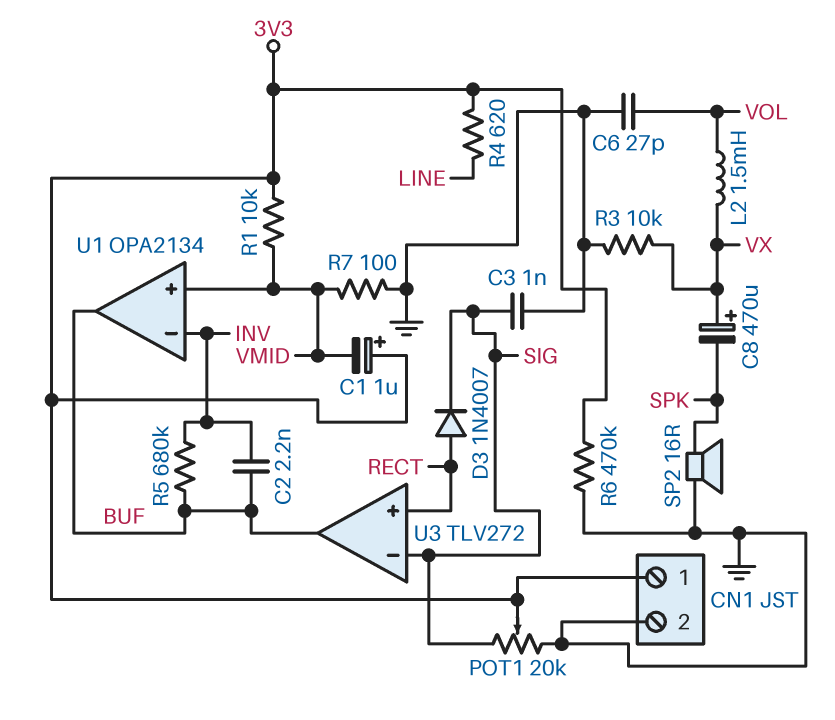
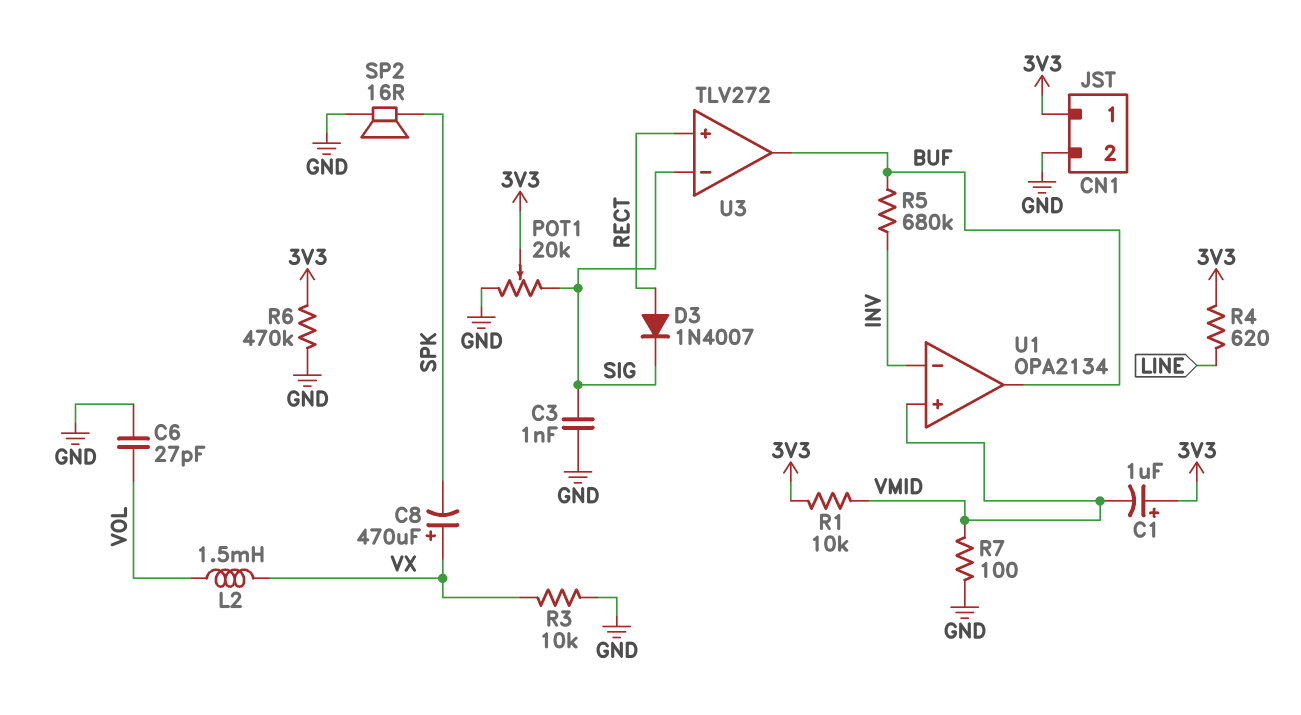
C2: 2.2nF (BUF, INV) -> none

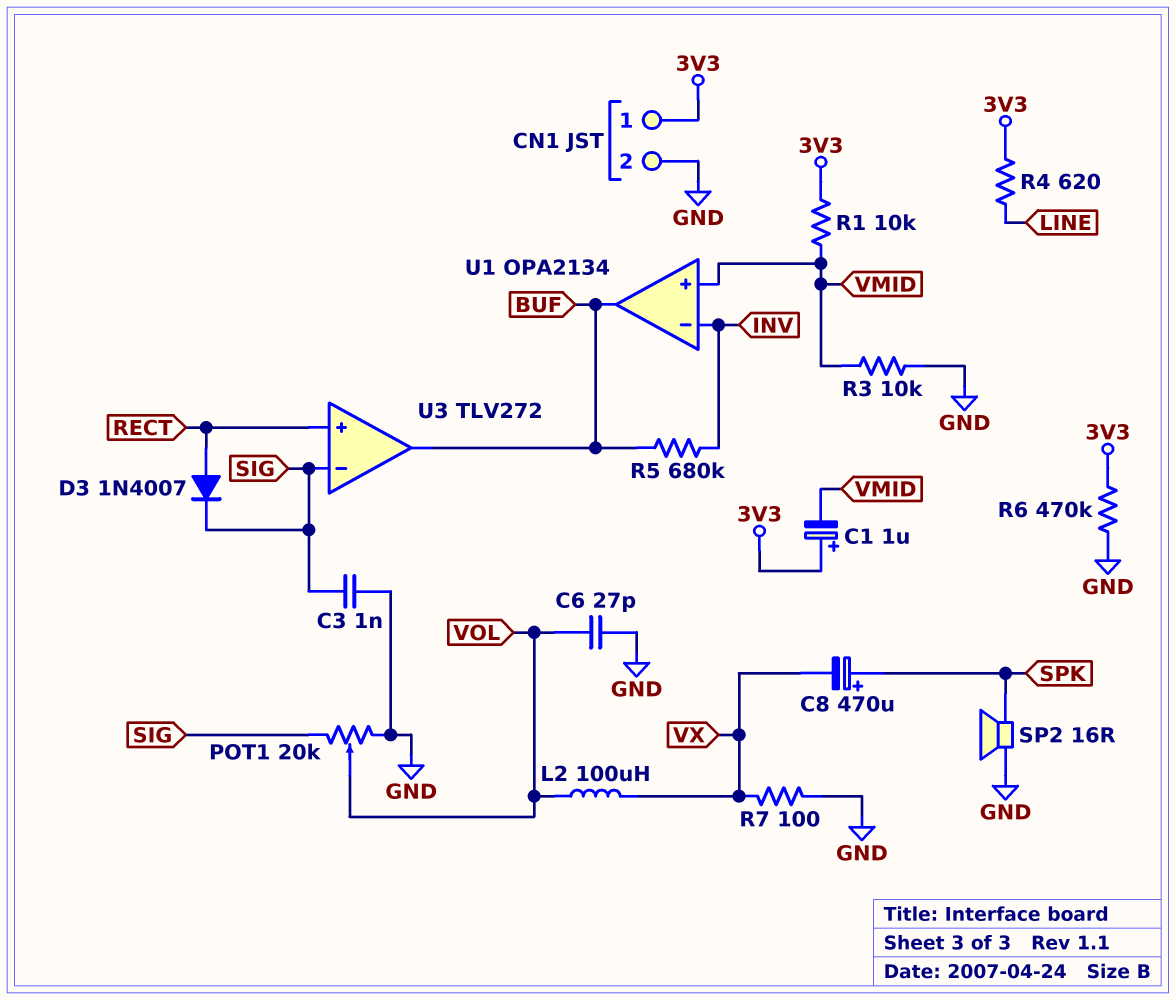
C8: 470uF (plus VX, minus SPK) -> 470uF (plus SPK, minus VX)
L2: 1.5mH (VOL, VX) -> 100uH (VOL, VX)
POT1: 20k (GND, SIG, wiper 3V3) -> 20k (GND, SIG, wiper VOL)
R3: 10k (GND, VX) -> 10k (GND, VMID)
R7: 100 (GND, VMID) -> 100 (GND, VX)

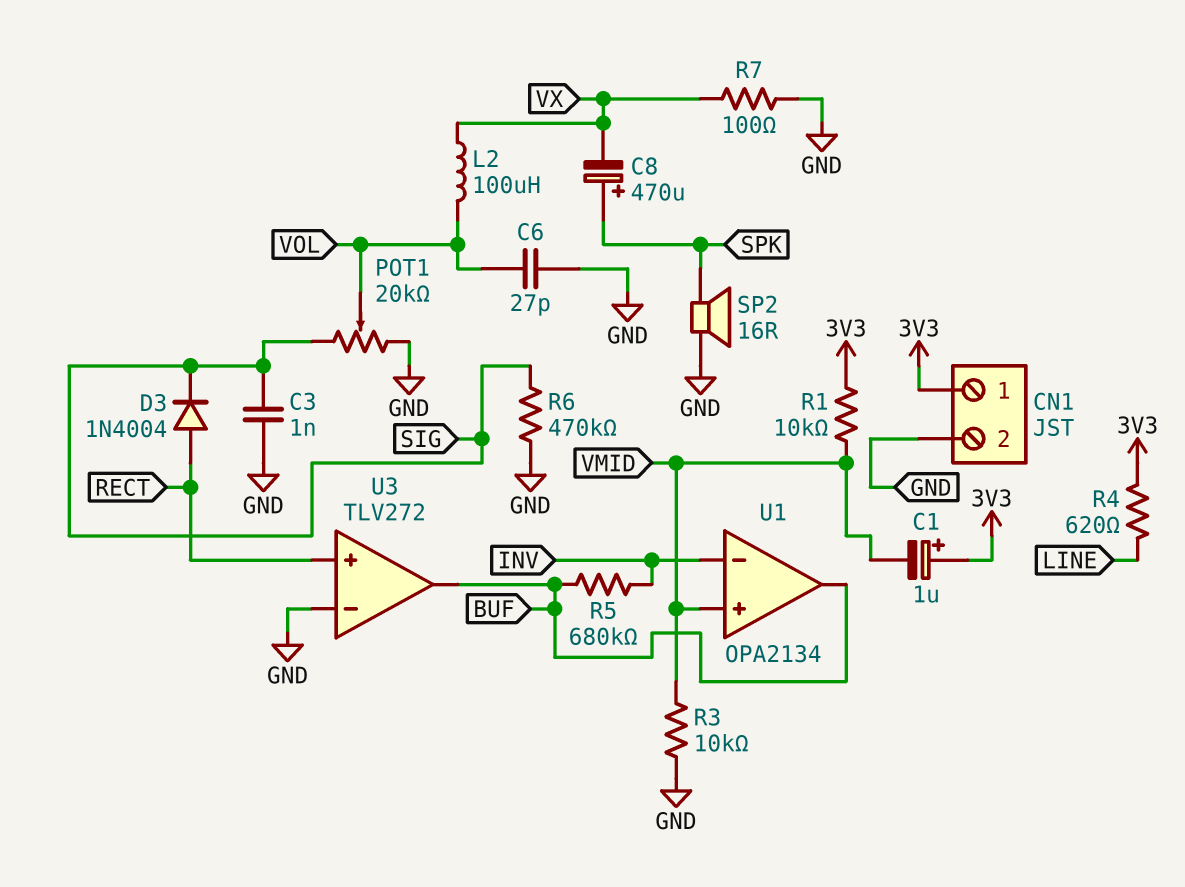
D3: diode 1N4007 (A RECT, K SIG) -> diode 1N4004 (A RECT, K SIG)
R6: 470k (3V3, GND) -> 470k (GND, SIG)
U3 pin in-: SIG -> GND

